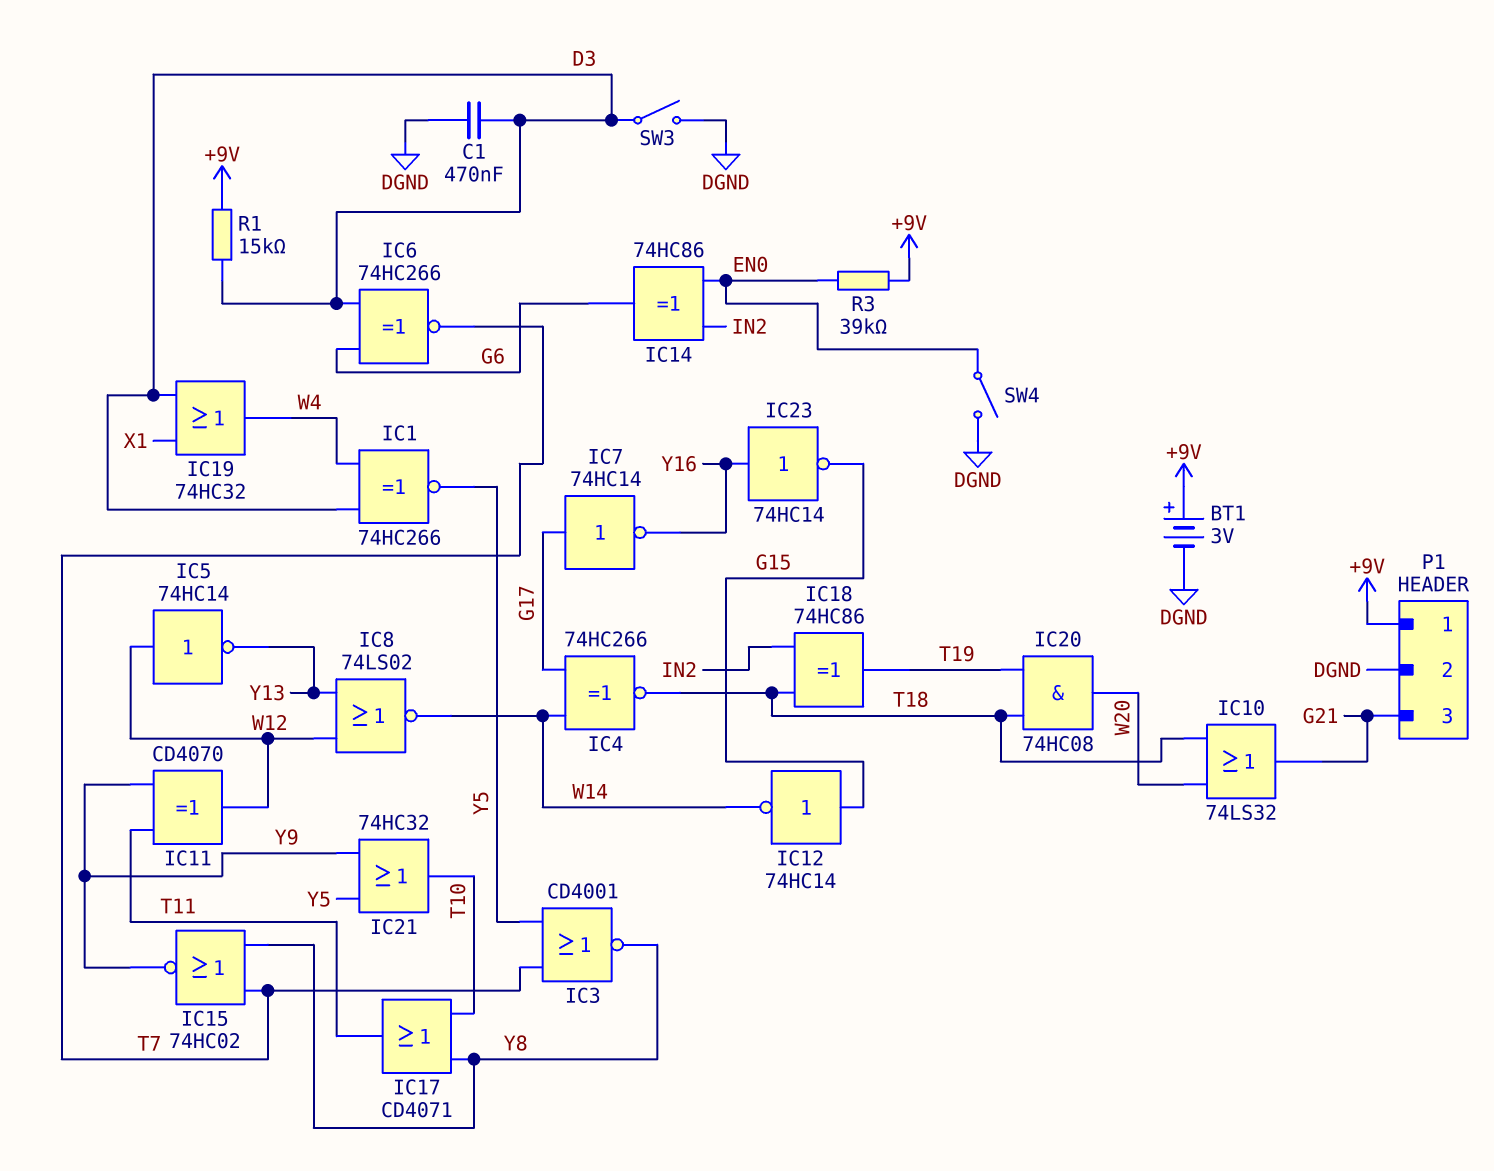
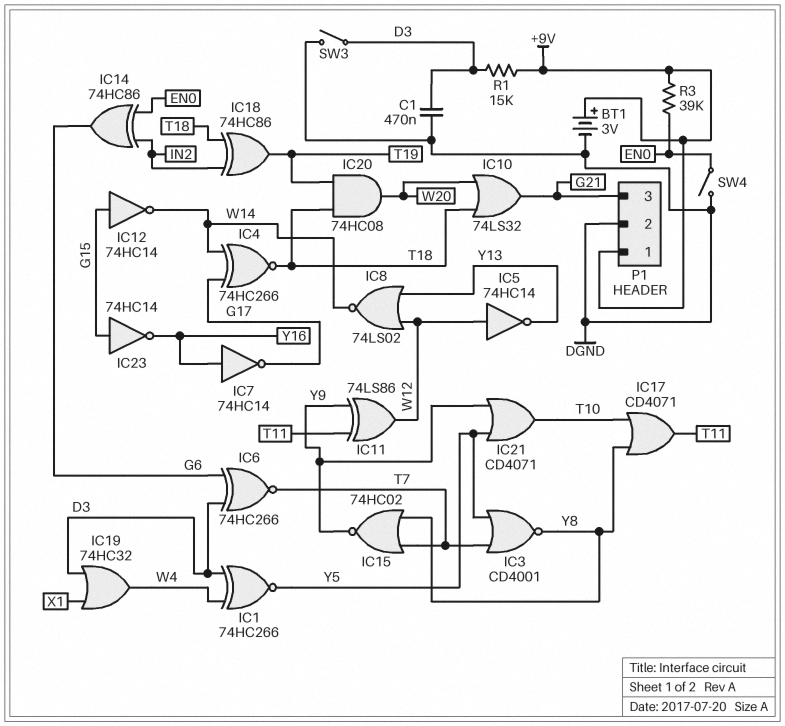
IC7: NOT 74HC14 (in G17, out Y16) -> NOT 74HC14 (in Y16, out G17)
IC11: XOR CD4070 (in T11, in Y9, out W12) -> XOR 74LS86 (in T11, in Y9, out W12)
IC21: OR 74HC32 (in Y5, in Y9, out T10) -> OR CD4071 (in Y5, in Y9, out T10)
IC23: NOT 74HC14 (in Y16, out G15) -> NOT 74HC14 (in G15, out Y16)

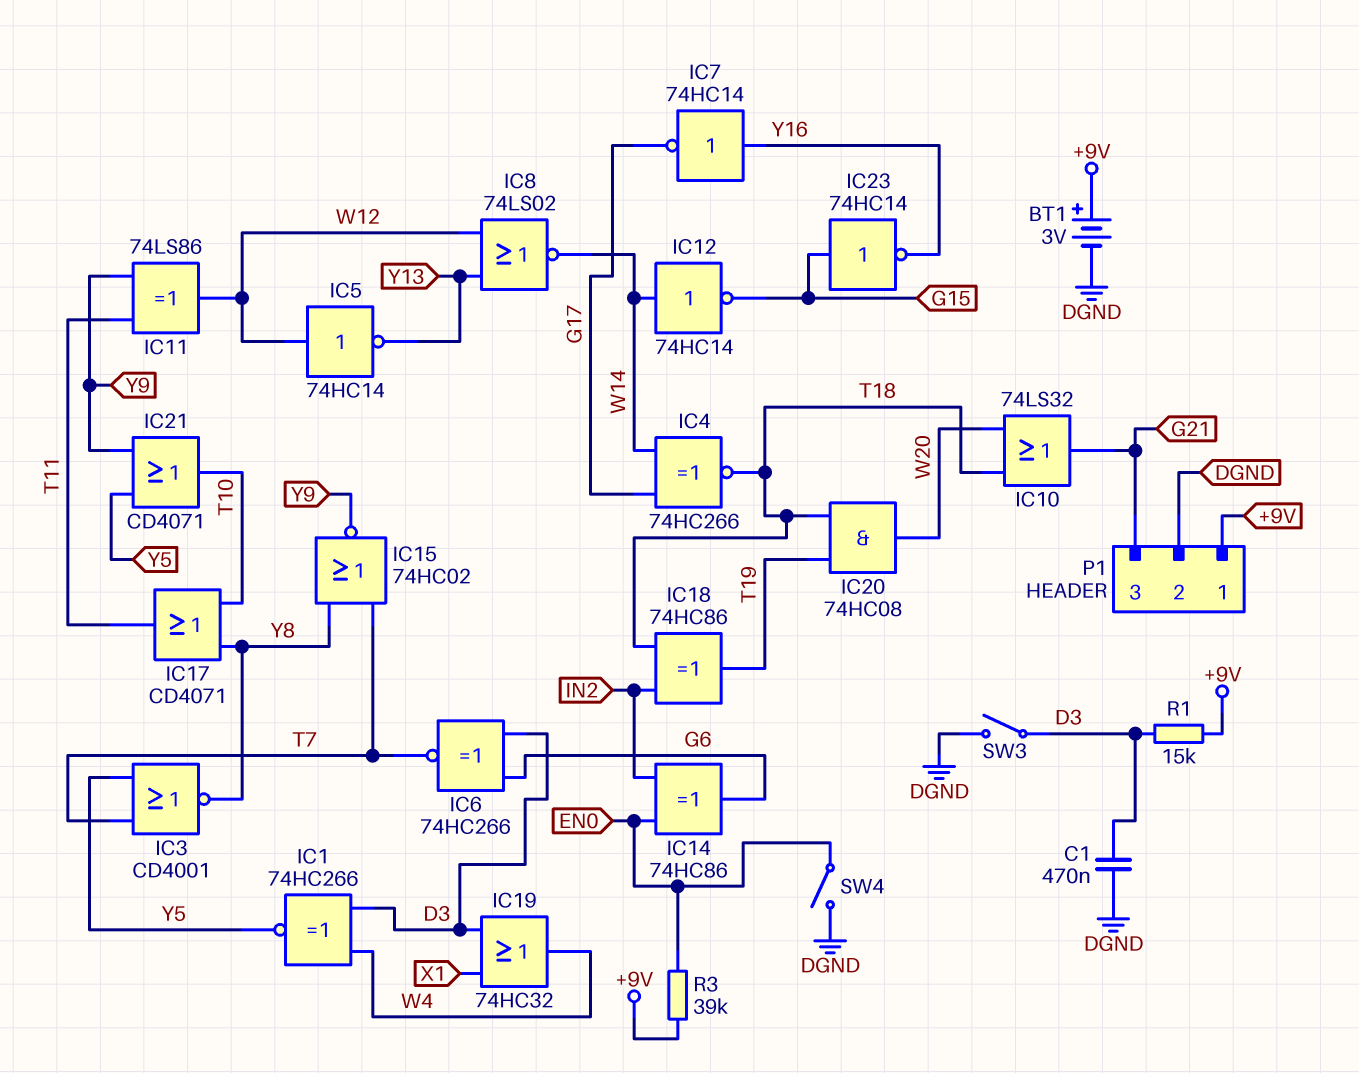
IC12: NOT 74HC14 (in G15, out W14) -> NOT 74HC14 (in W14, out G15)

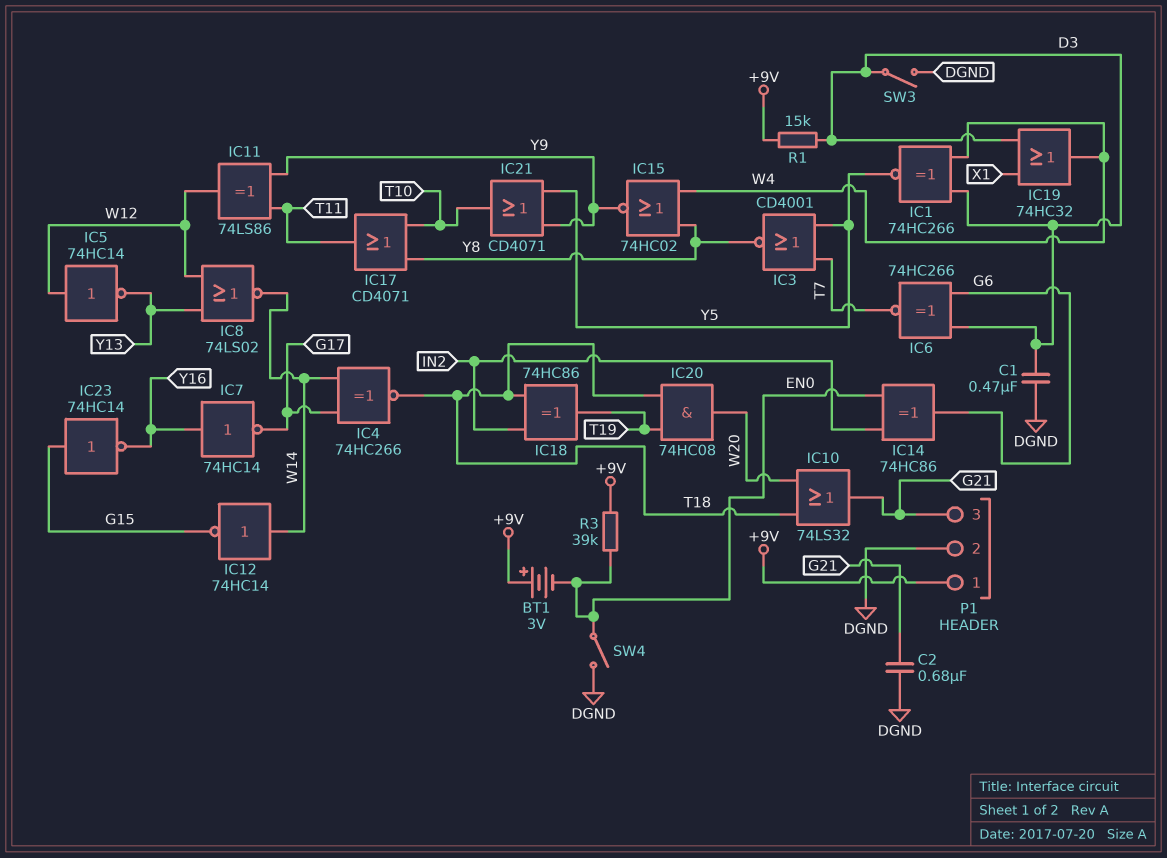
BT1: 3V (plus +9V, minus DGND) -> 3V (plus +9V, minus EN0)
C2: none -> 680nF (DGND, G21)
IC15: NOR 74HC02 (in T7, in Y8, out Y9) -> NOR 74HC02 (in W4, in Y8, out Y9)

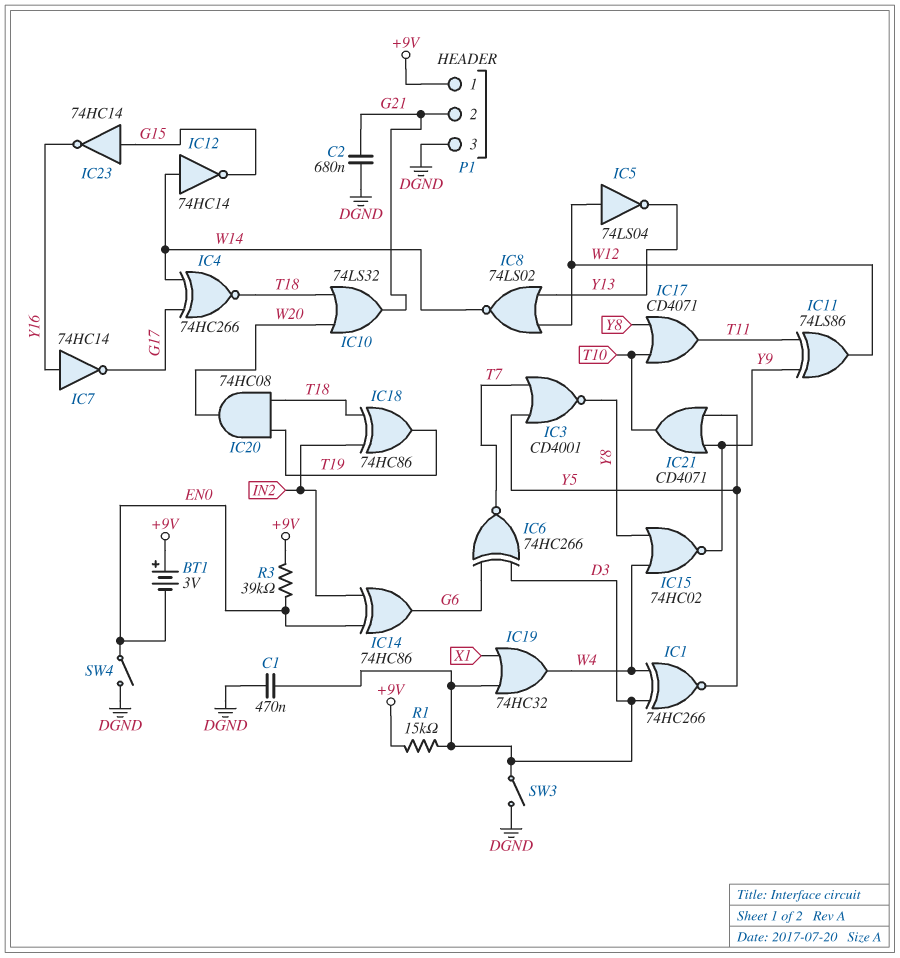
IC5: NOT 74HC14 (in W12, out Y13) -> NOT 74LS04 (in W12, out Y13)
P1 pin 2: DGND -> G21
P1 pin 3: G21 -> DGND

